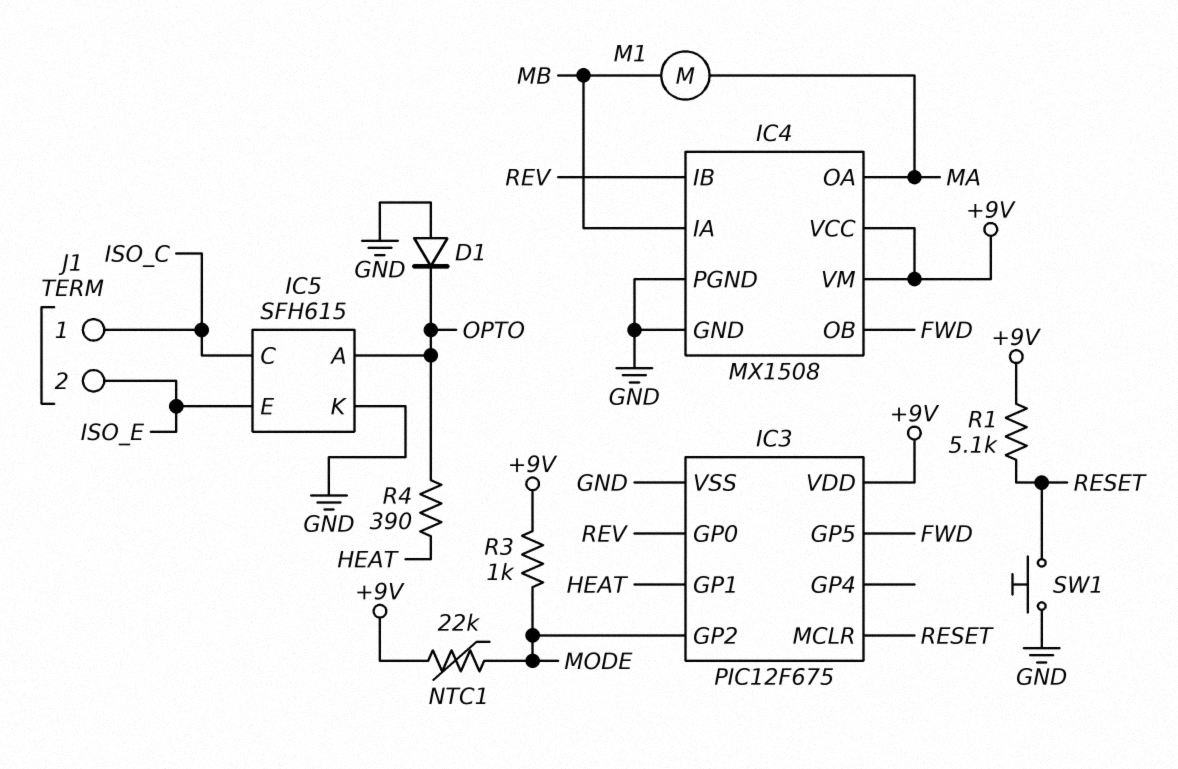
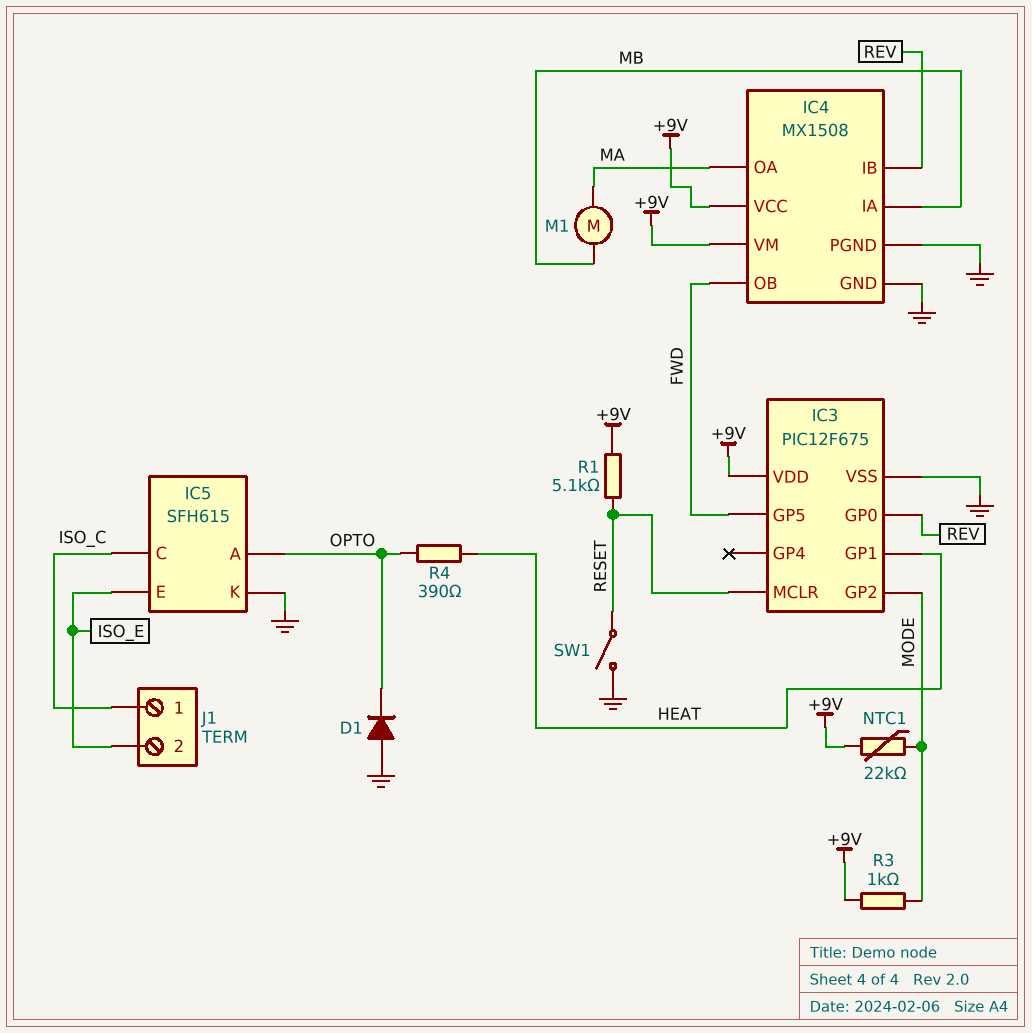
SW1: button (GND, RESET) -> switch (GND, RESET)

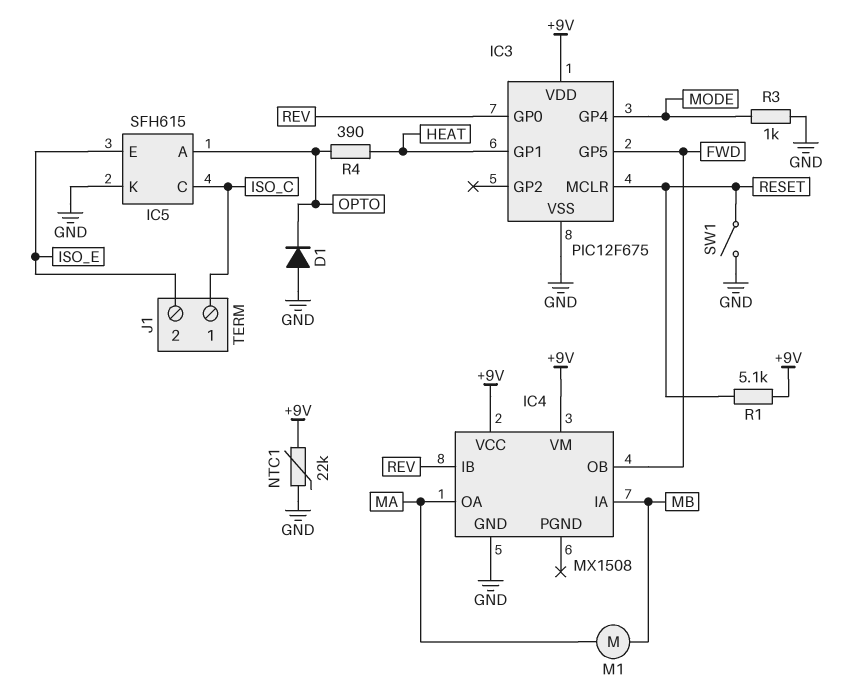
IC3 pin GP2: MODE -> none
IC3 pin GP4: none -> MODE
IC4 pin PGND: GND -> none
NTC1: 22k (+9V, MODE) -> 22k (+9V, GND)
R3: 1k (+9V, MODE) -> 1k (GND, MODE)

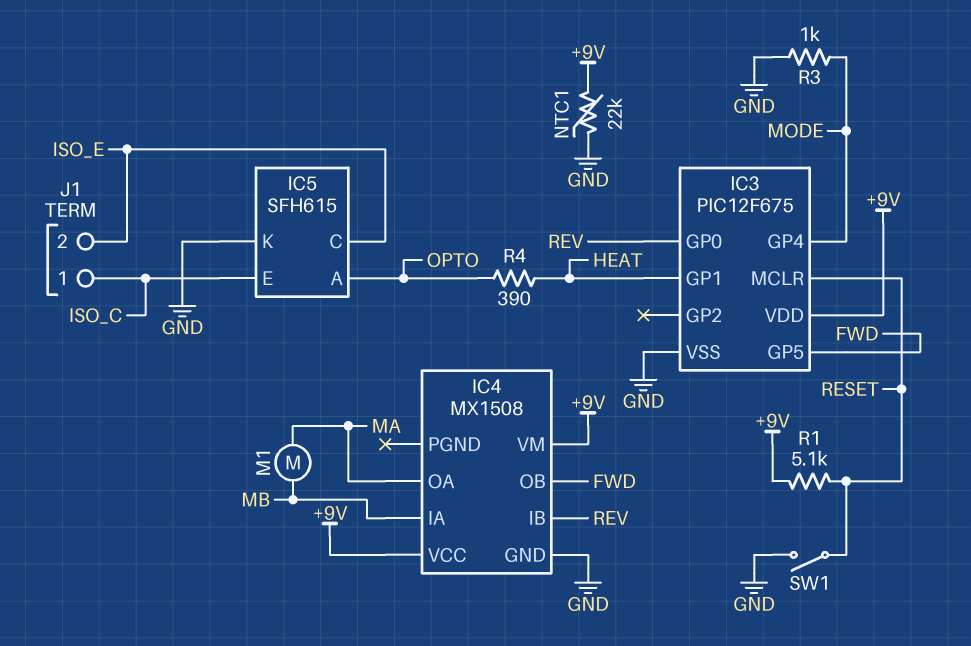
D1: diode (A GND, K OPTO) -> none
IC5 pin C: ISO_C -> ISO_E
IC5 pin E: ISO_E -> ISO_C

